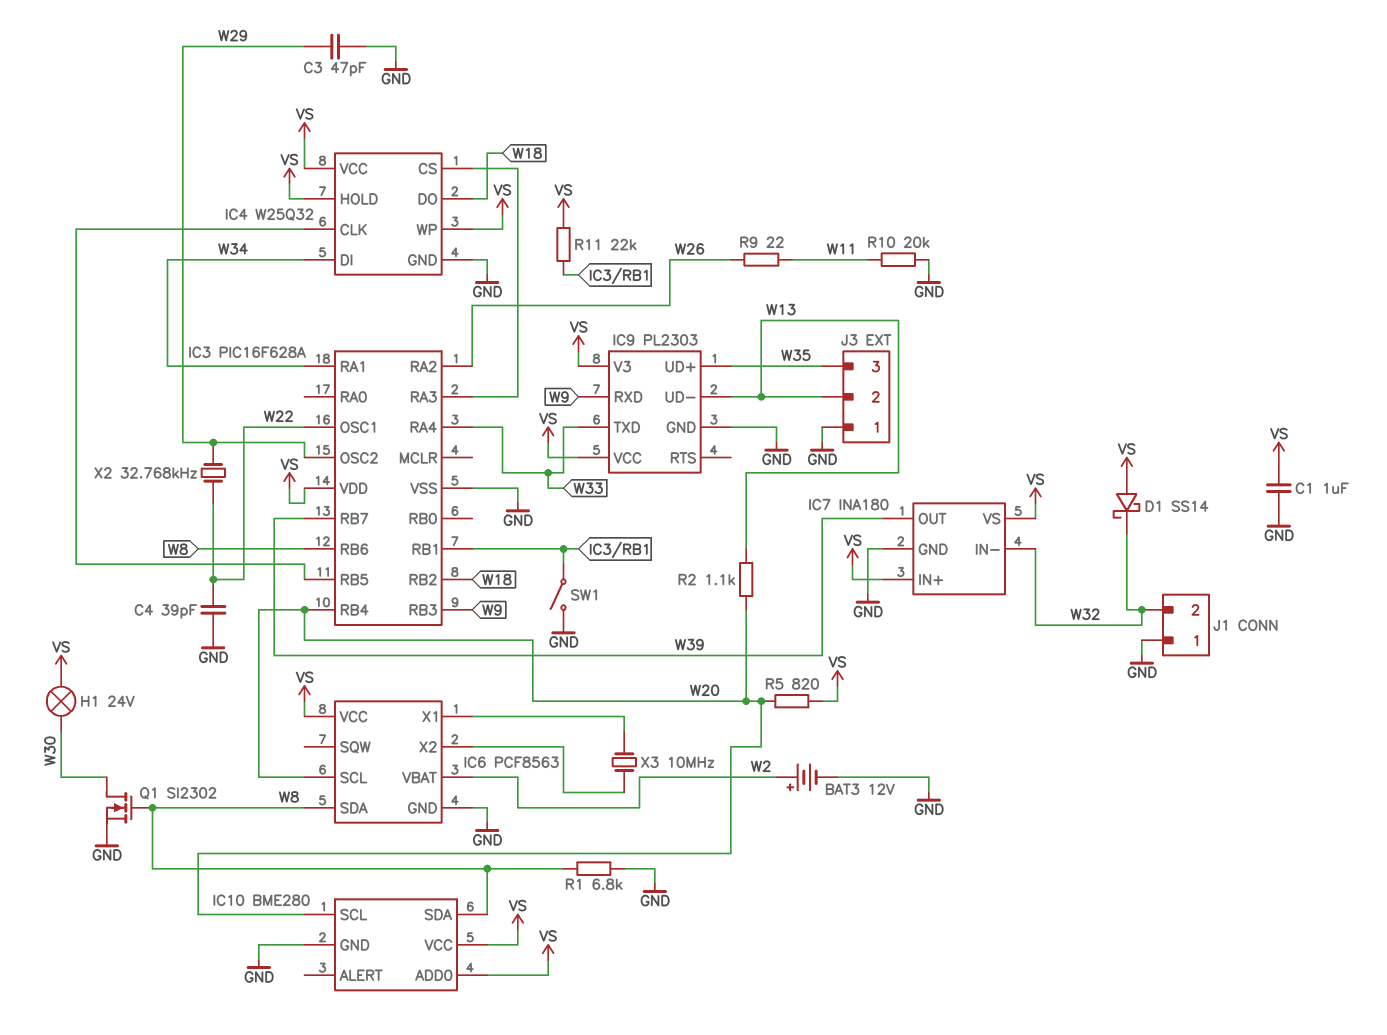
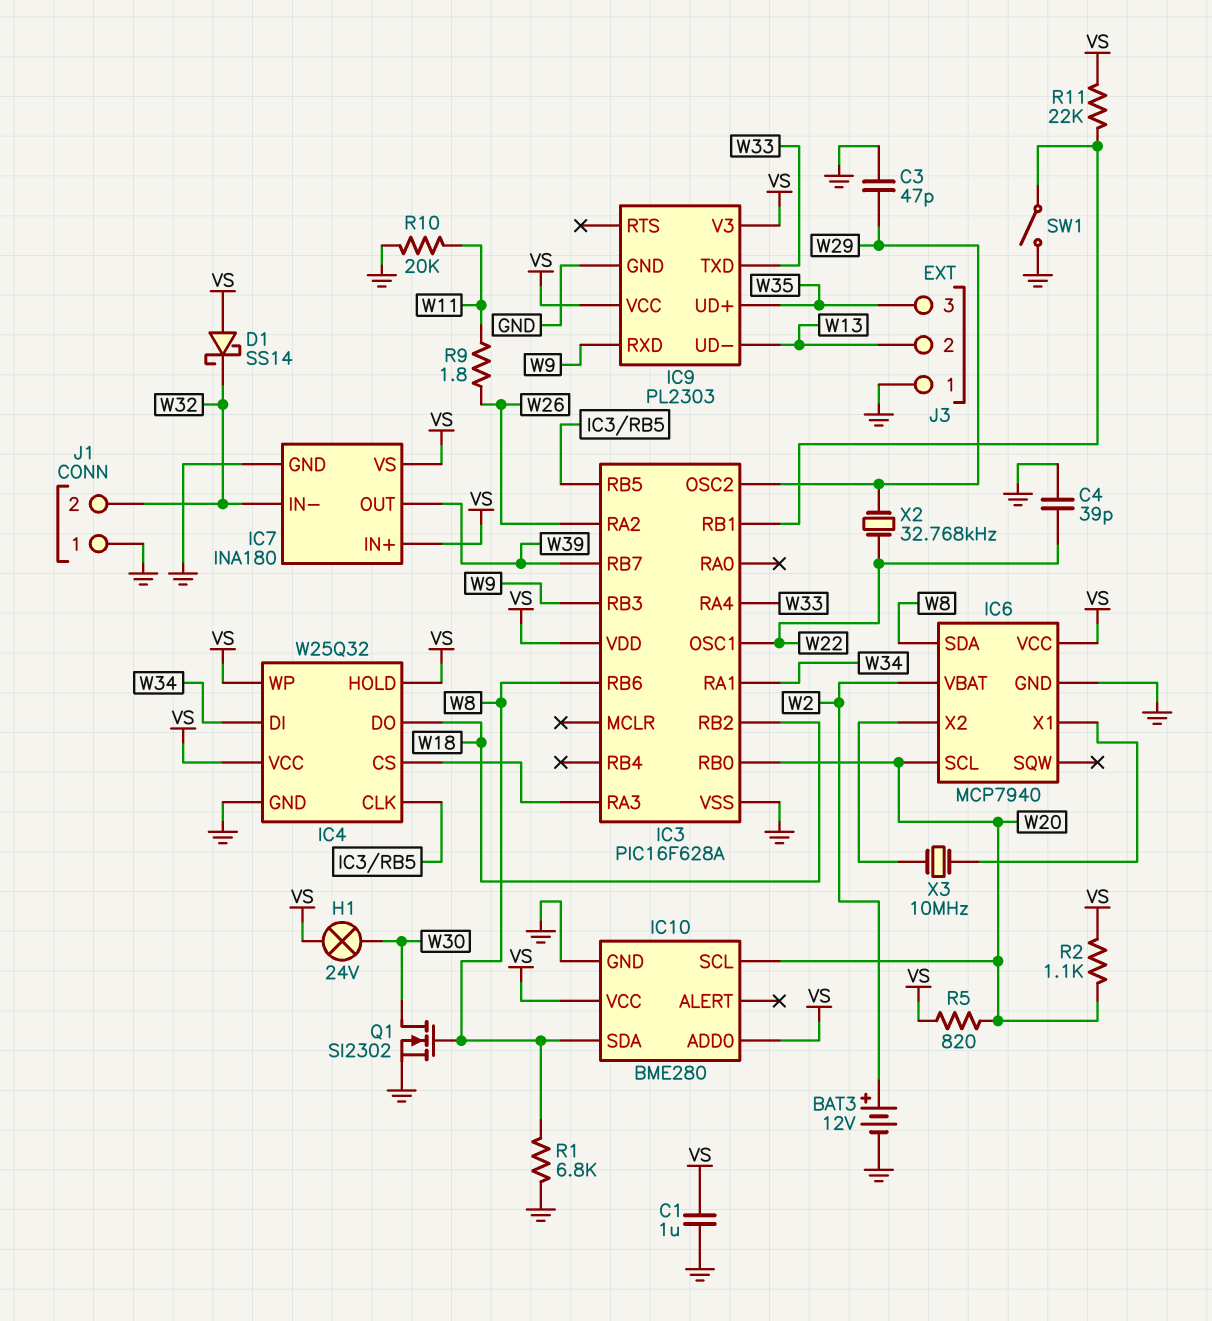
IC3 pin RB0: none -> W20
IC3 pin RB4: W20 -> none
IC6: PCF8563 -> MCP7940
R2: 1.1k (W13, W20) -> 1.1k (VS, W20)
R9: 22 (W11, W26) -> 1.8 (W11, W26)

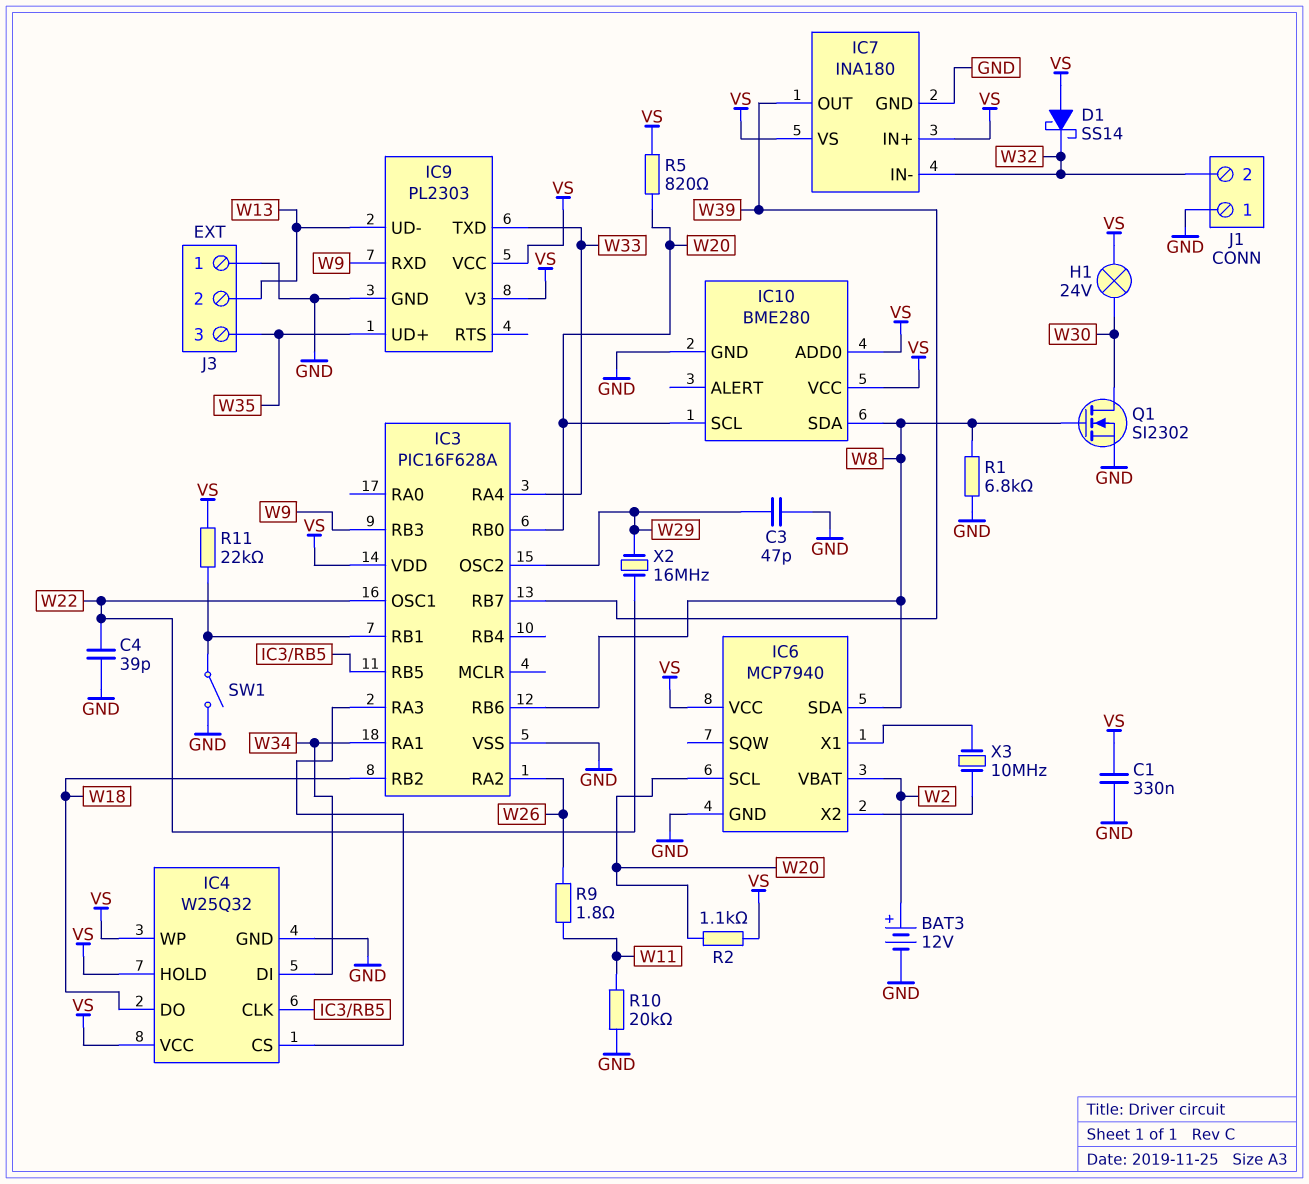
C1: 1uF (GND, VS) -> 330nF (GND, VS)
X2: 32.768kHz (W22, W29) -> 16MHz (W22, W29)

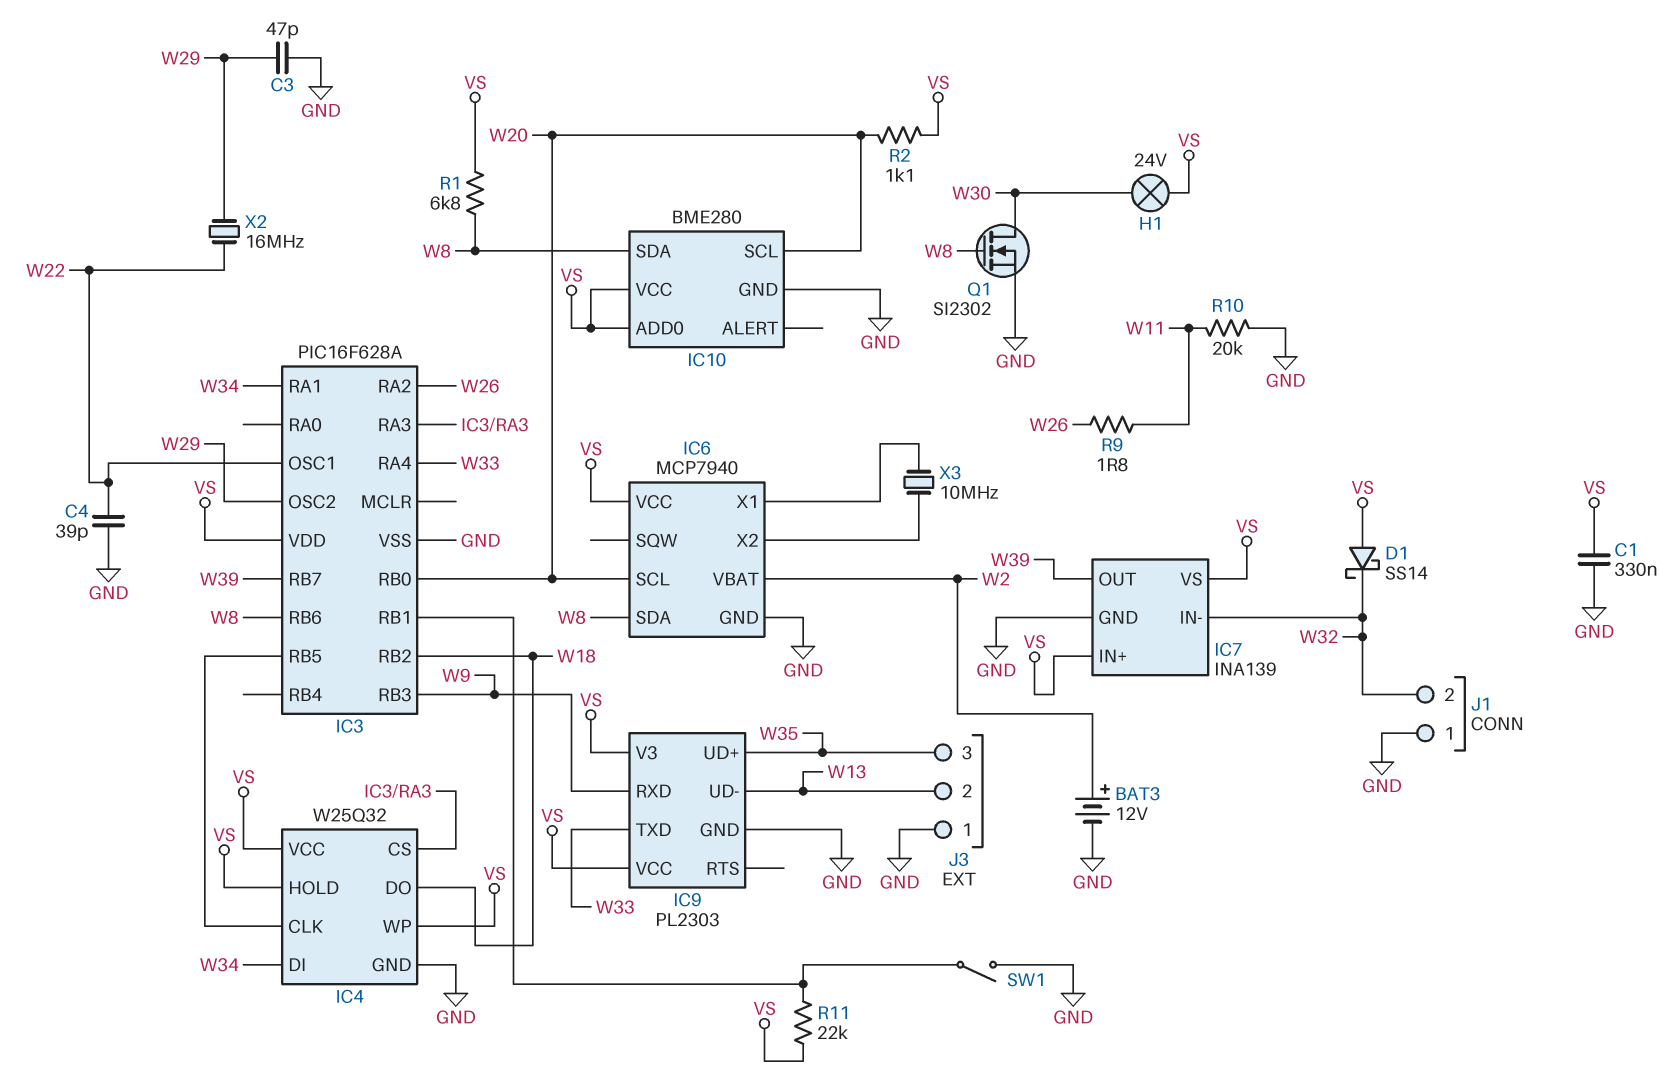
IC7: INA180 -> INA139
R1: 6.8k (GND, W8) -> 6.8k (VS, W8)
R5: 820 (VS, W20) -> none

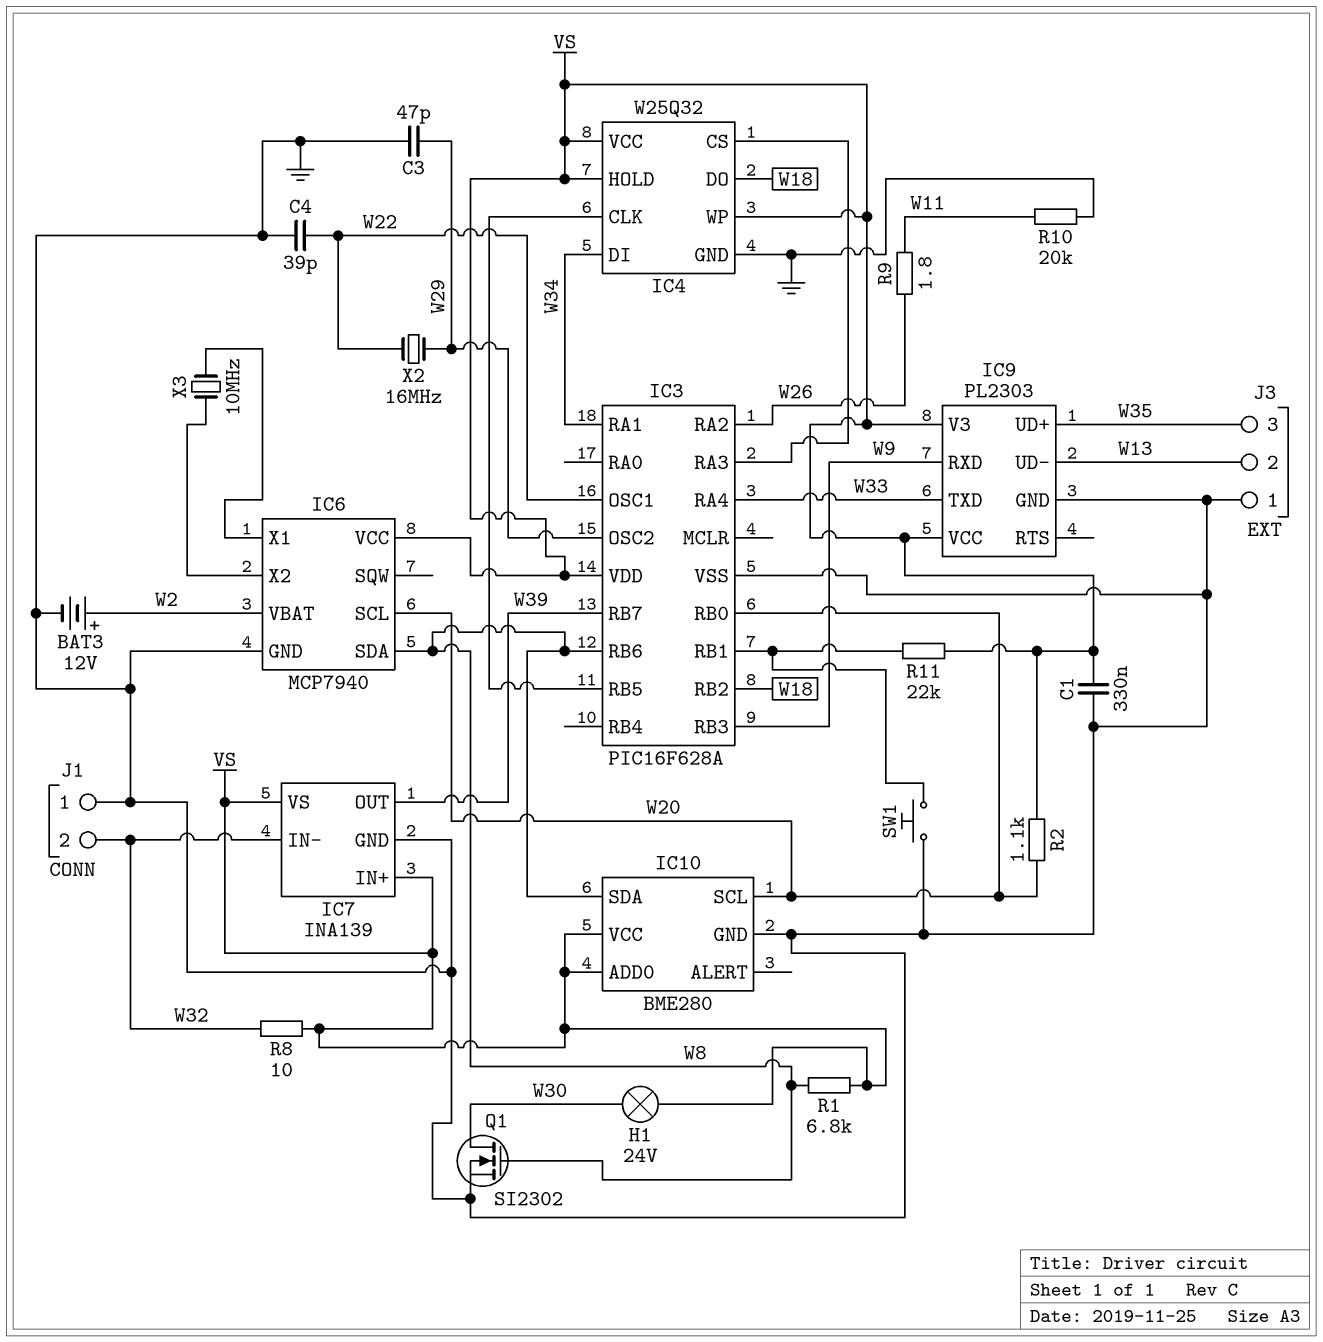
D1: schottky SS14 (A VS, K W32) -> none
R8: none -> 10 (VS, W32)
SW1: switch (GND, IC3/RB1) -> button (GND, IC3/RB1)

